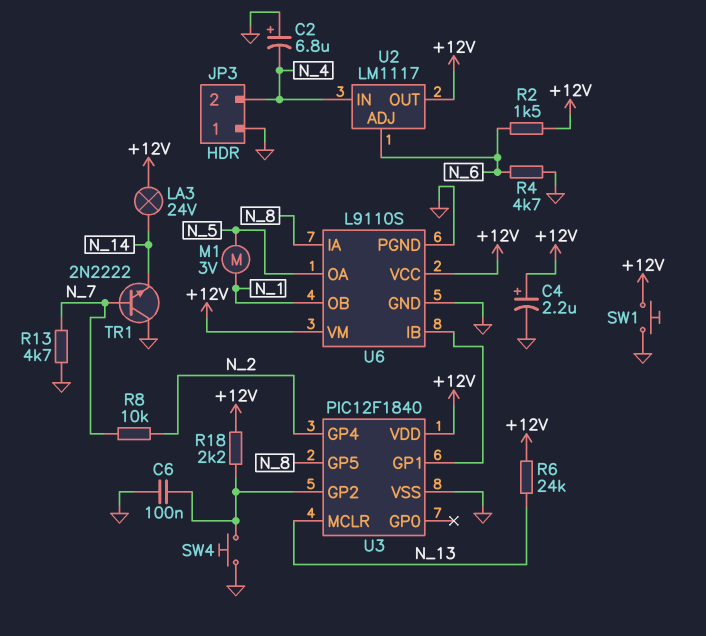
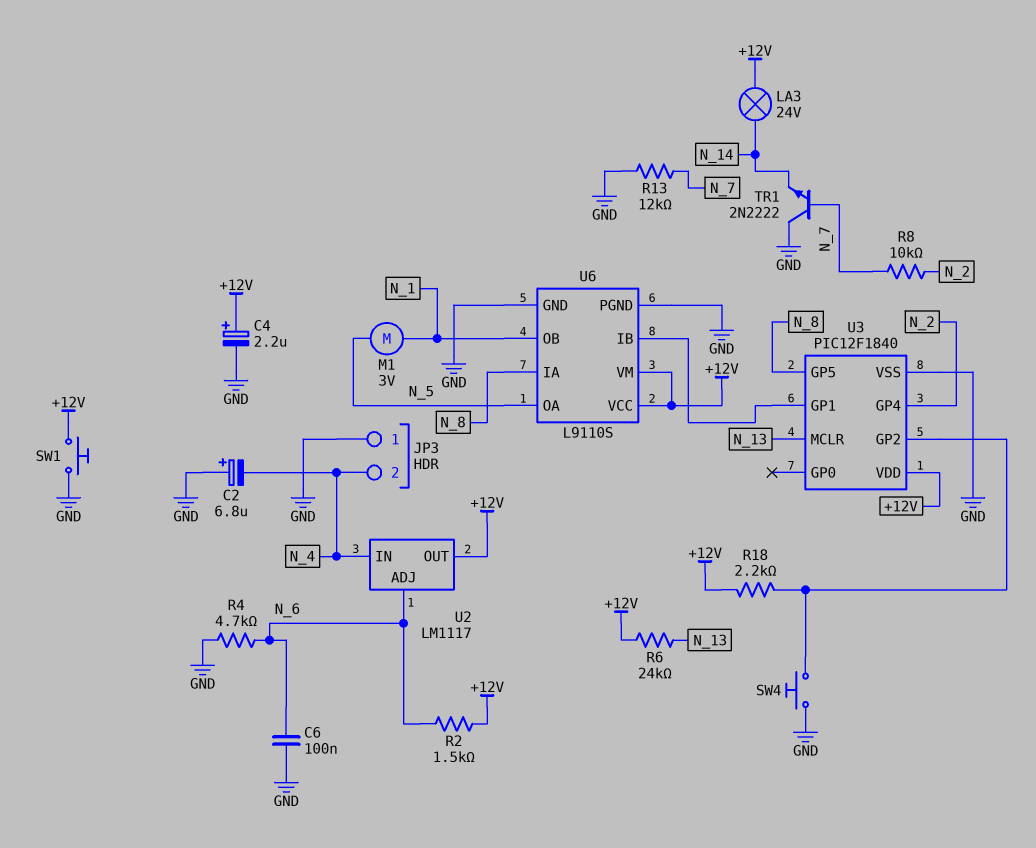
C6: 100nF (GND, U3/GP2) -> 100nF (GND, N_6)
R13: 4.7k (GND, N_7) -> 12k (GND, N_7)

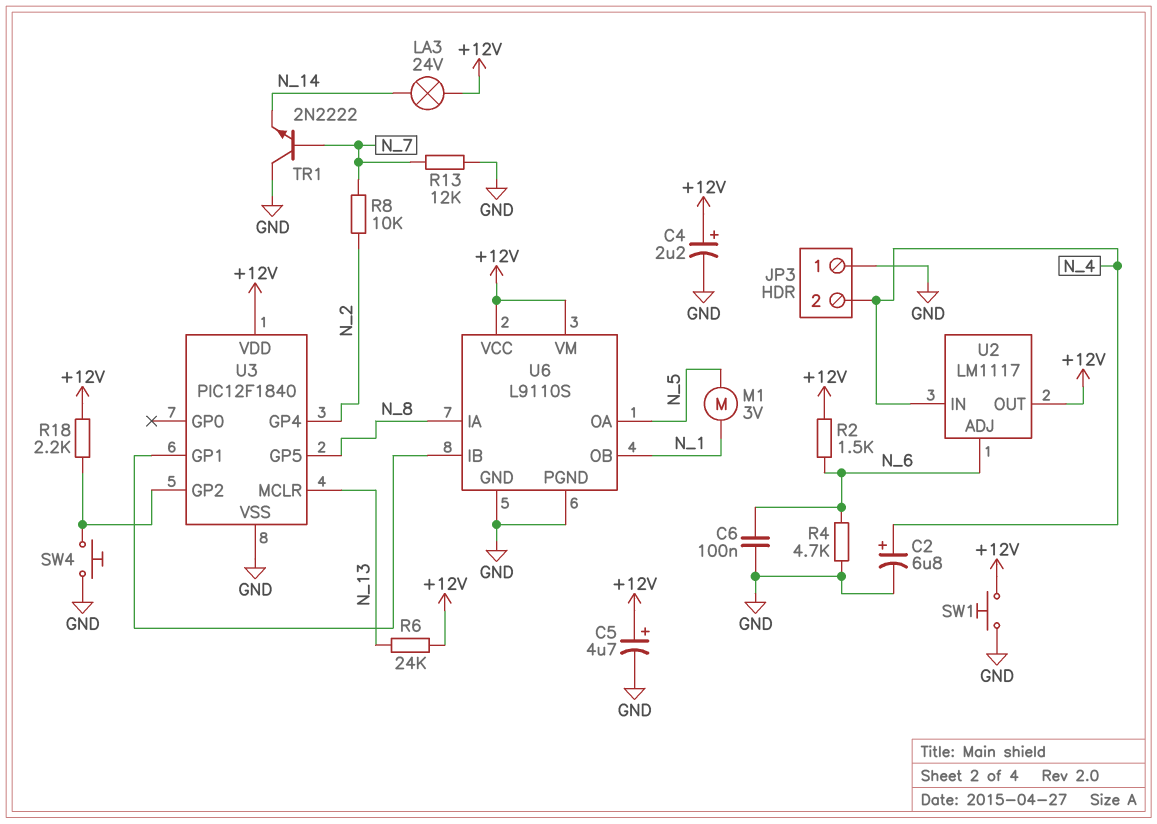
C2: 6.8uF (plus GND, minus N_4) -> 6.8uF (plus N_4, minus GND)
C5: none -> 4.7uF (plus +12V, minus GND)

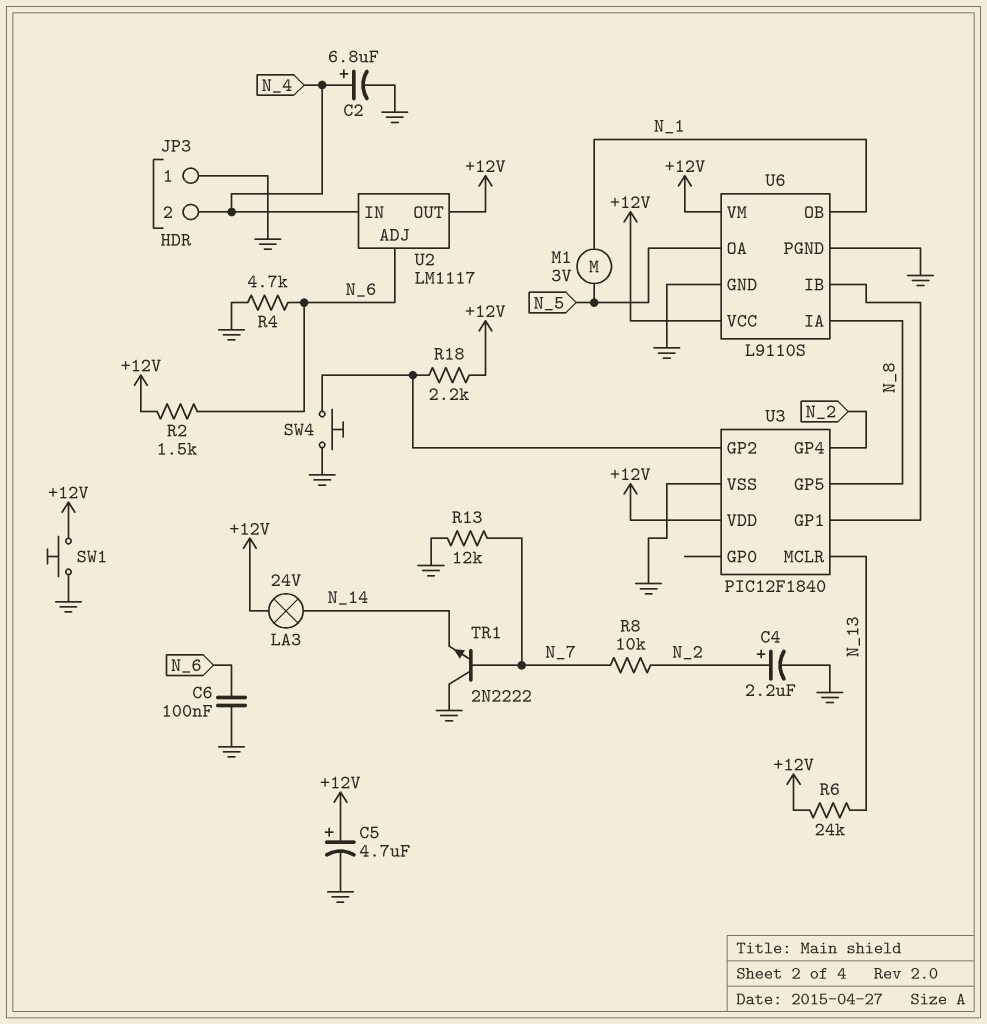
C4: 2.2uF (plus +12V, minus GND) -> 2.2uF (plus N_2, minus GND)

